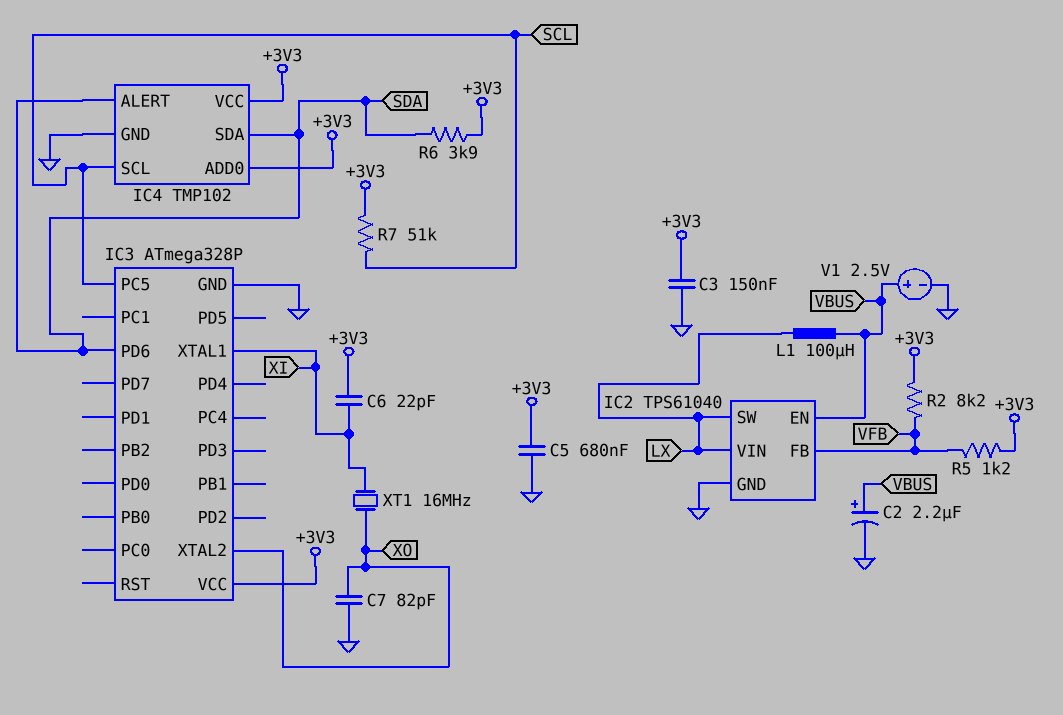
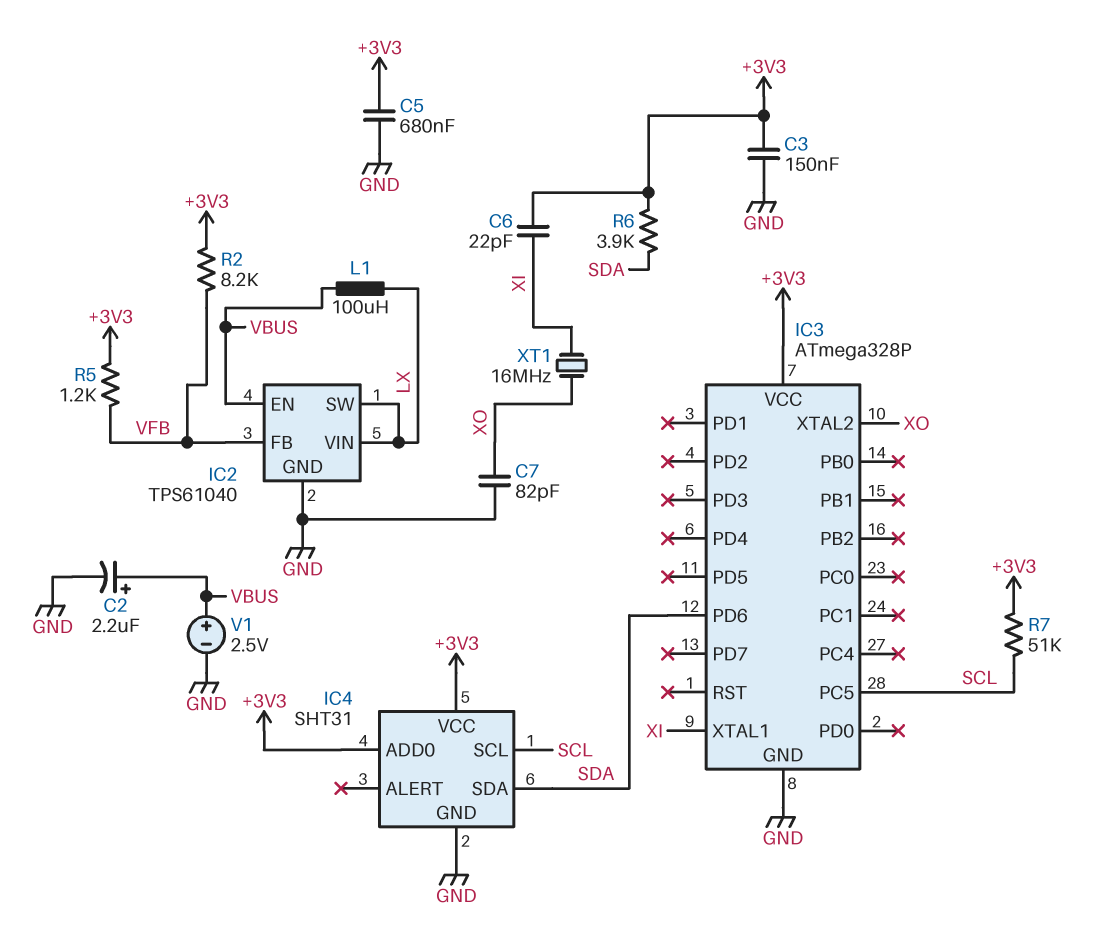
IC4: TMP102 -> SHT31
IC4 pin ALERT: SDA -> none

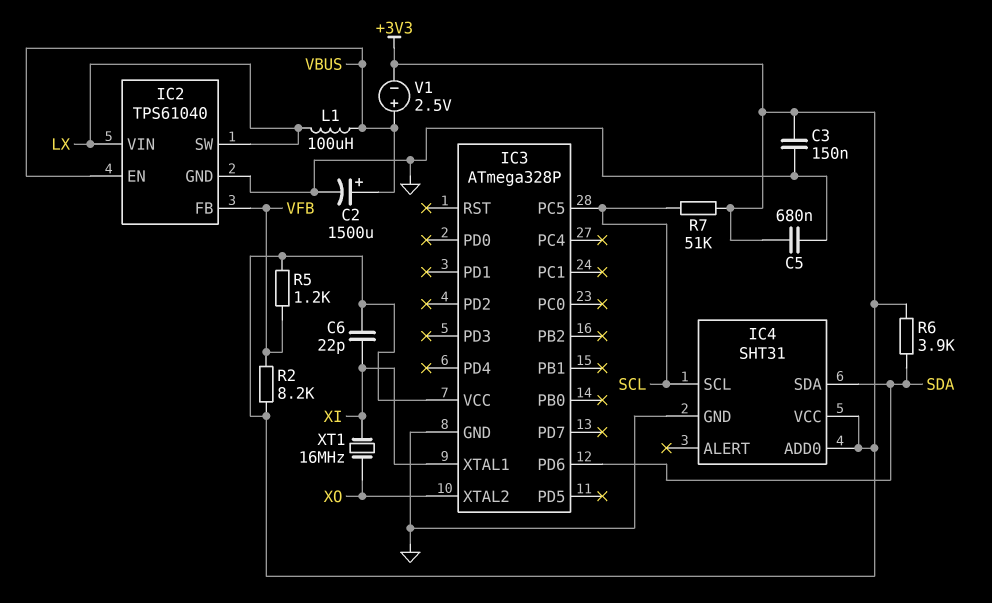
C2: 2.2uF (plus VBUS, minus GND) -> 1500uF (plus VBUS, minus GND)
C7: 82pF (GND, XO) -> none
V1: 2.5V (plus VBUS, minus GND) -> 2.5V (plus VBUS, minus +3V3)

